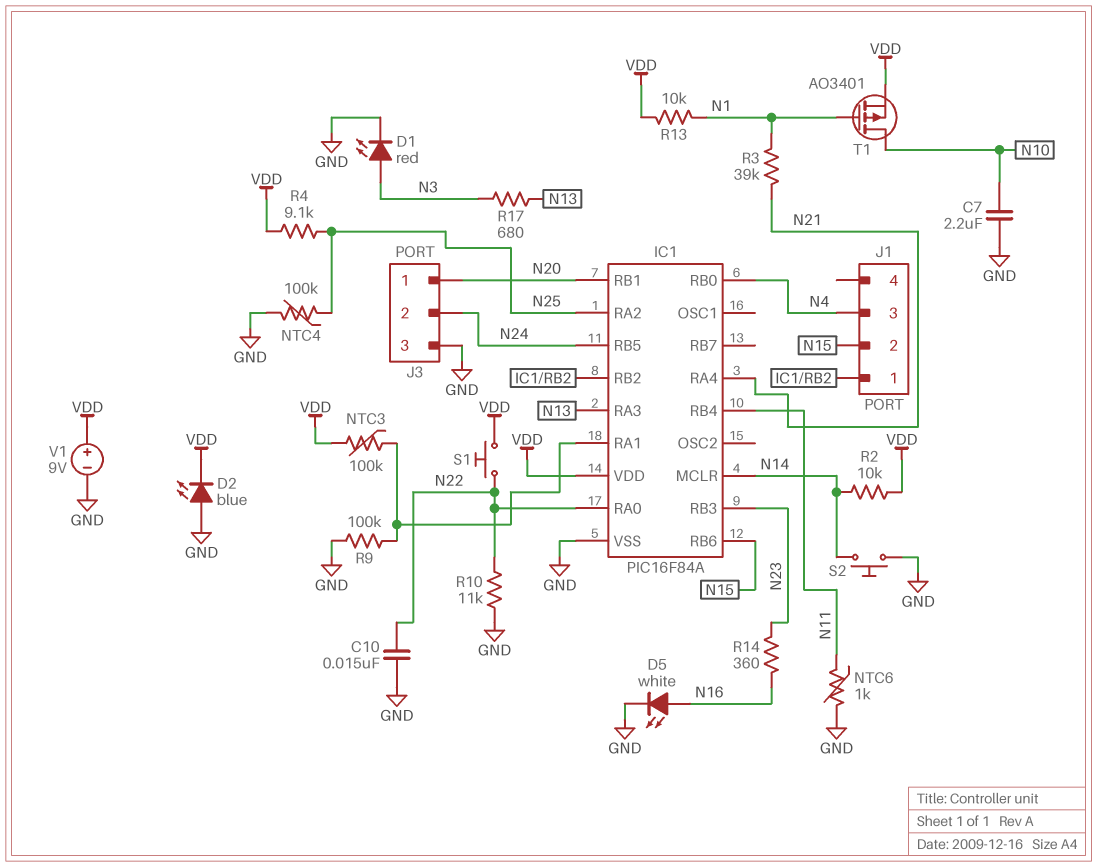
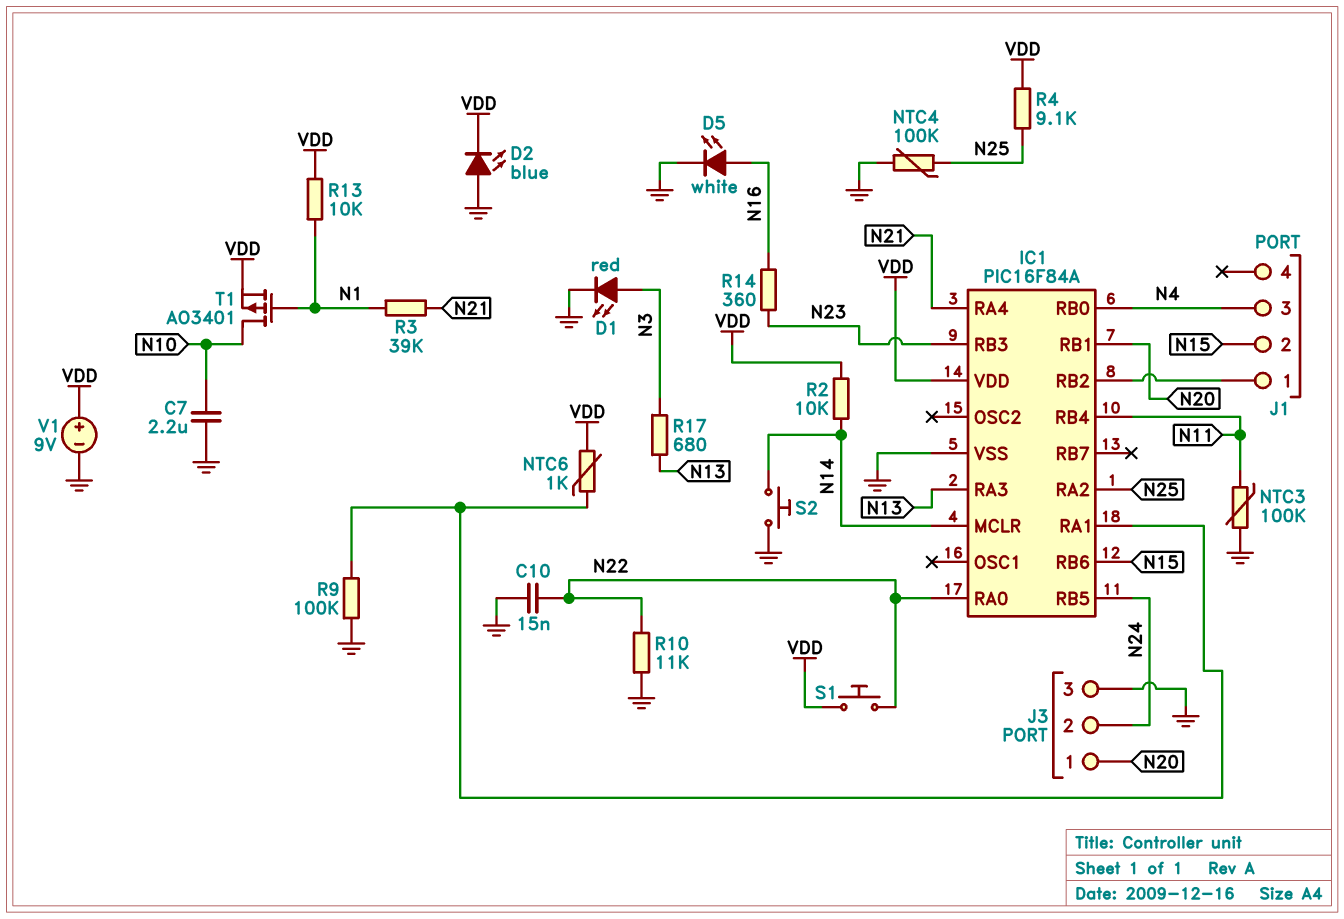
NTC3: 100k (IC1/RA1, VDD) -> 100k (GND, N11)
NTC6: 1k (GND, N11) -> 1k (IC1/RA1, VDD)

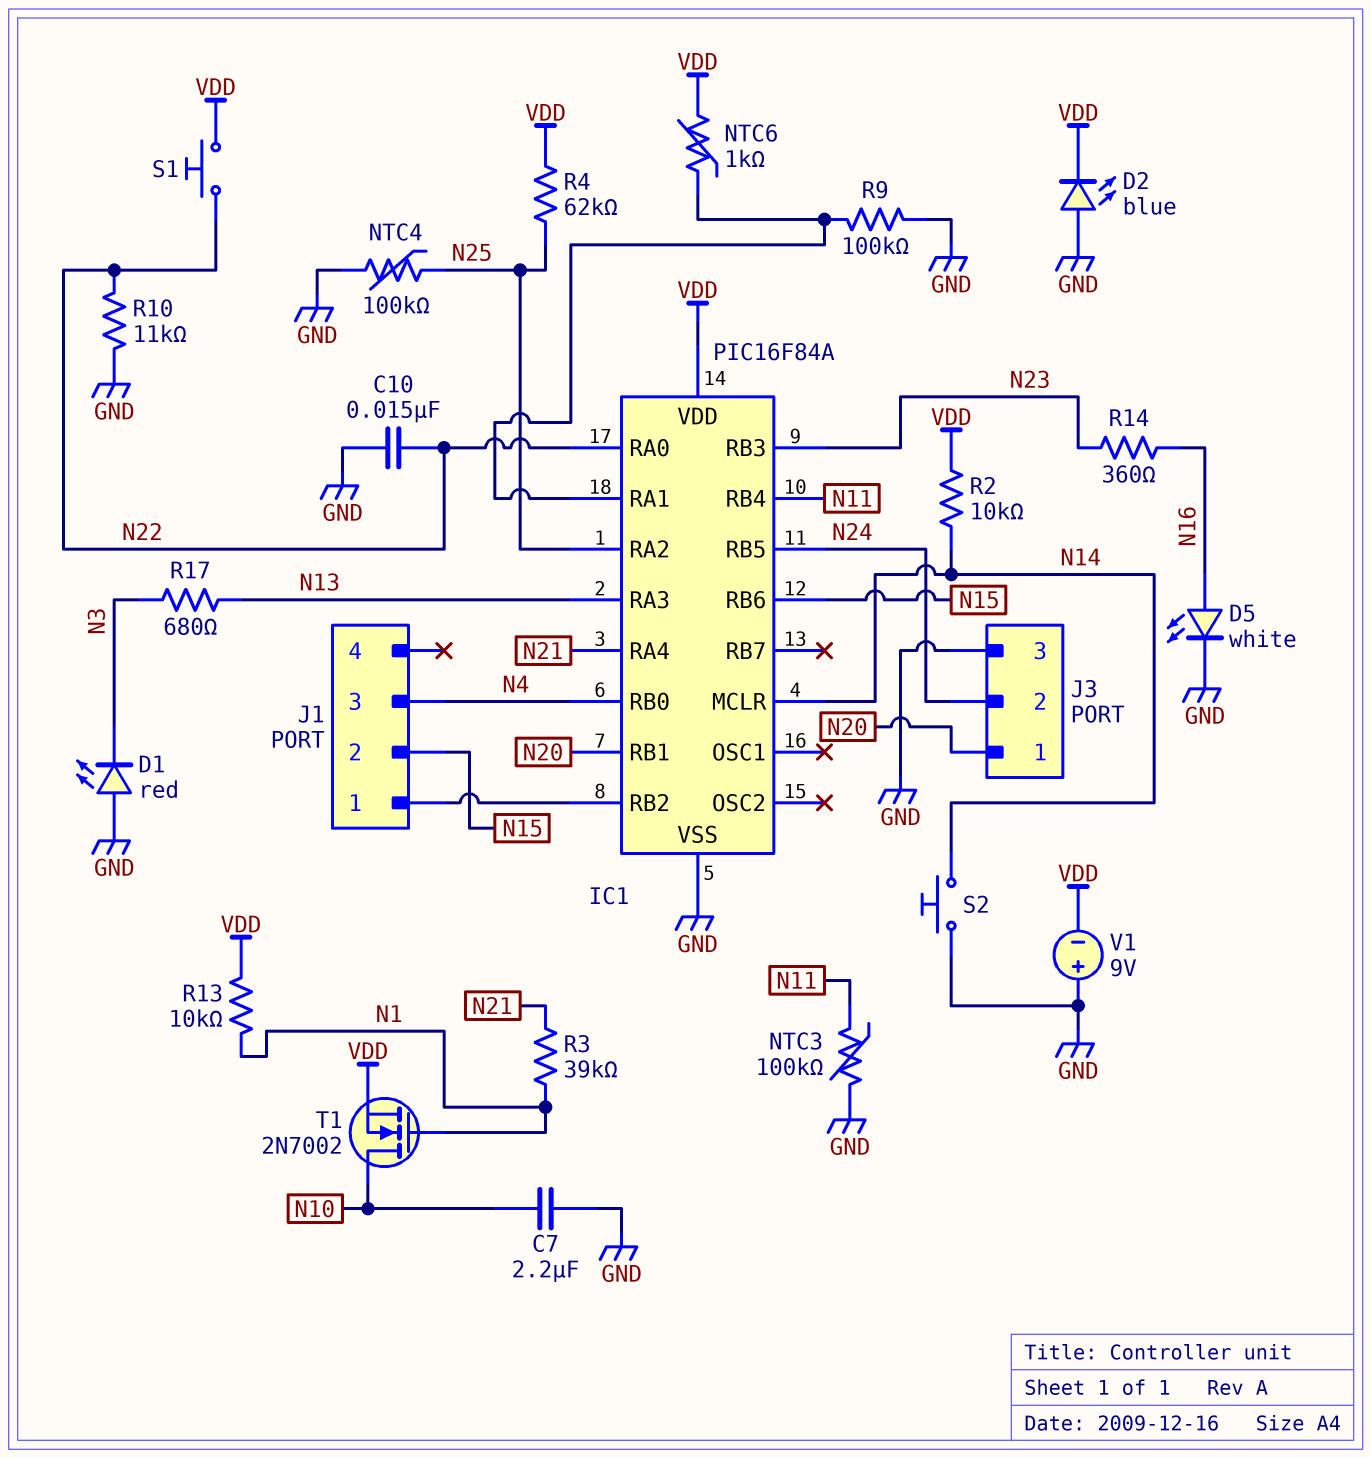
D1: LED red (A N3, K GND) -> LED red (A GND, K N3)
R4: 9.1k (N25, VDD) -> 62k (N25, VDD)
T1: PMOS AO3401 (G N1, D N10, S VDD) -> NMOS 2N7002 (G N1, D N10, S VDD)
V1: 9V (plus VDD, minus GND) -> 9V (plus GND, minus VDD)

